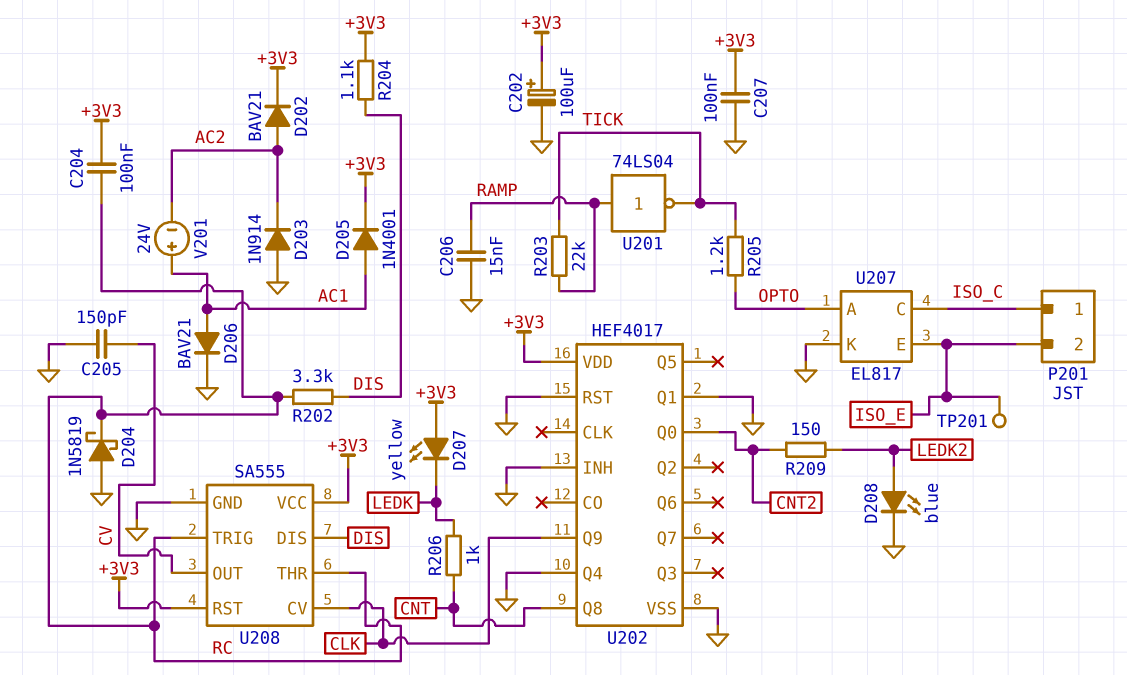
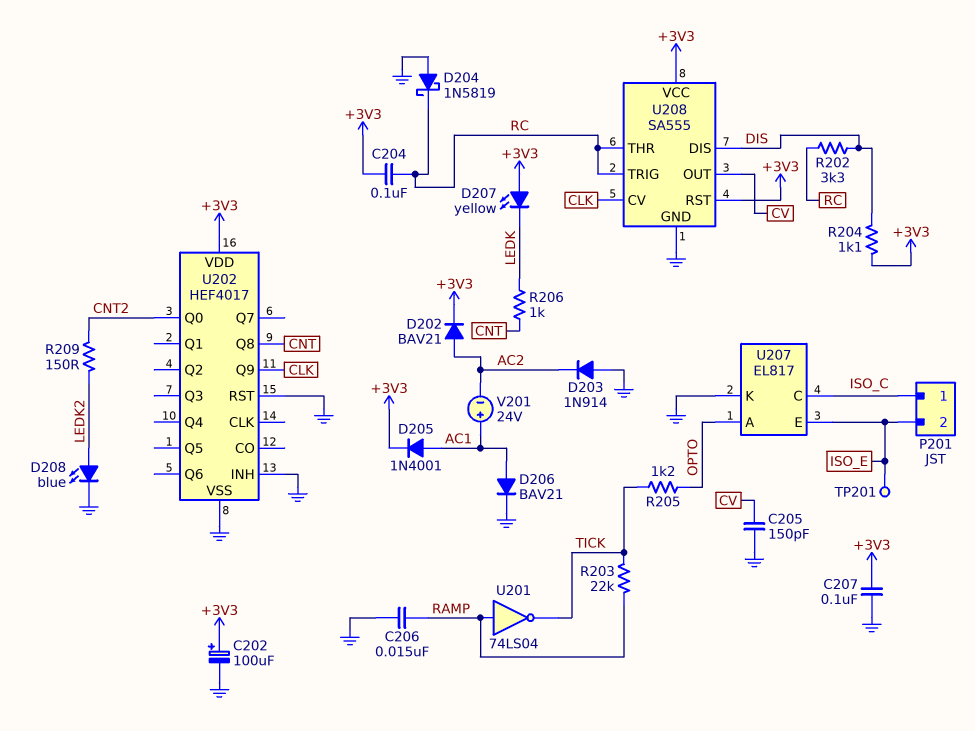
U202 pin Q1: GND -> none
U202 pin Q4: GND -> none

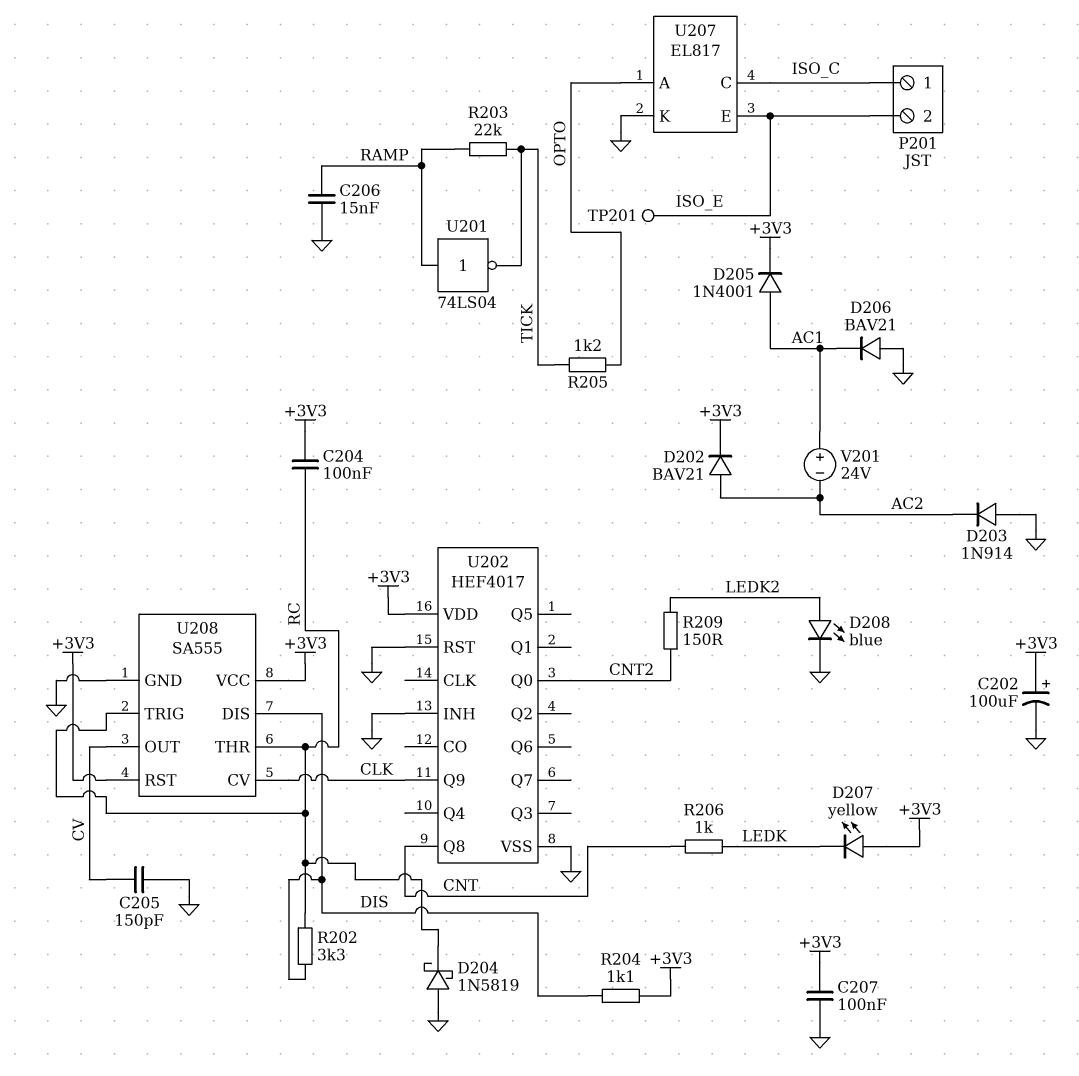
D206: diode BAV21 (A AC1, K GND) -> diode BAV21 (A GND, K AC1)

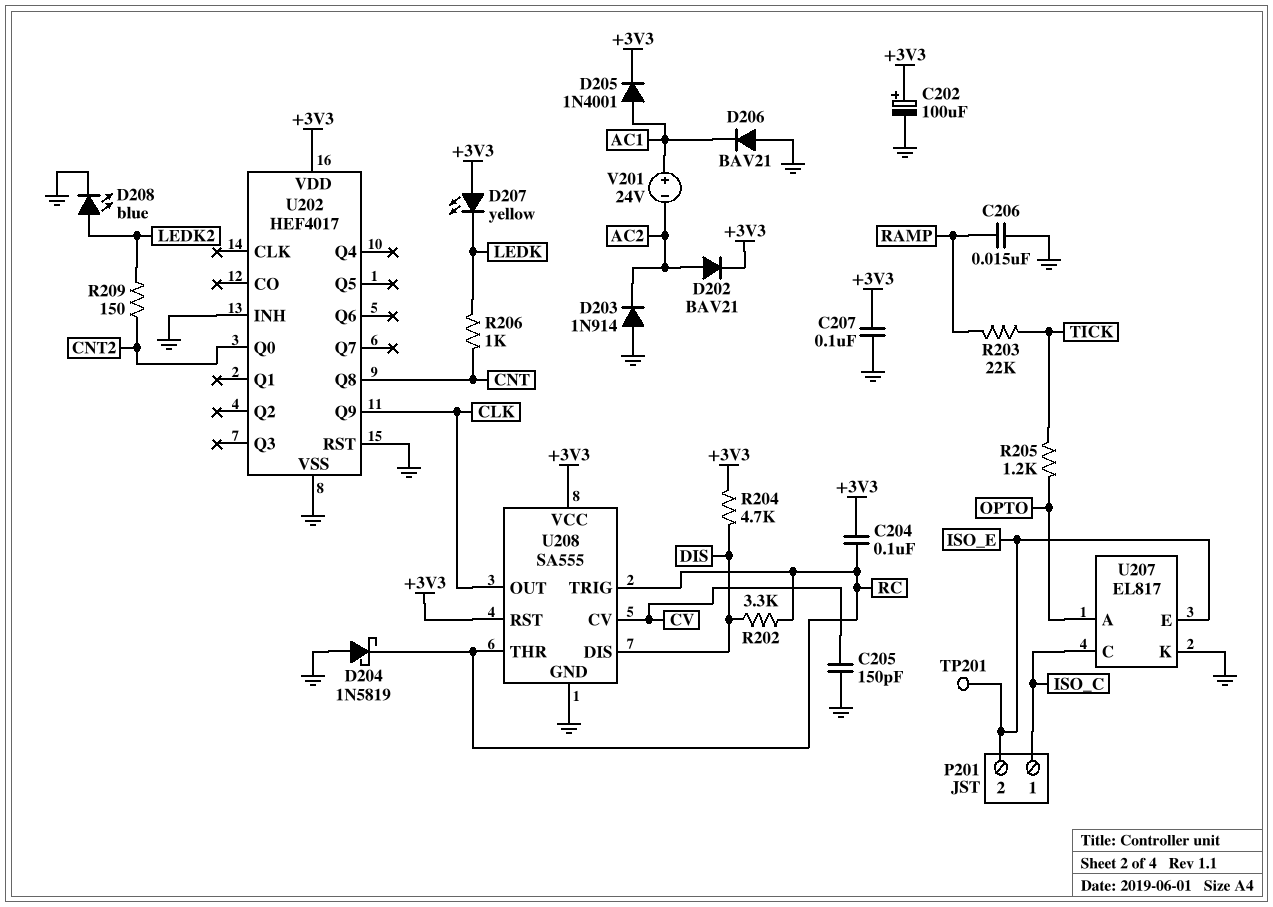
R204: 1.1k (+3V3, DIS) -> 4.7k (+3V3, DIS)
U201: NOT 74LS04 (in RAMP, out TICK) -> none
U208 pin CV: CLK -> CV
U208 pin OUT: CV -> CLK

